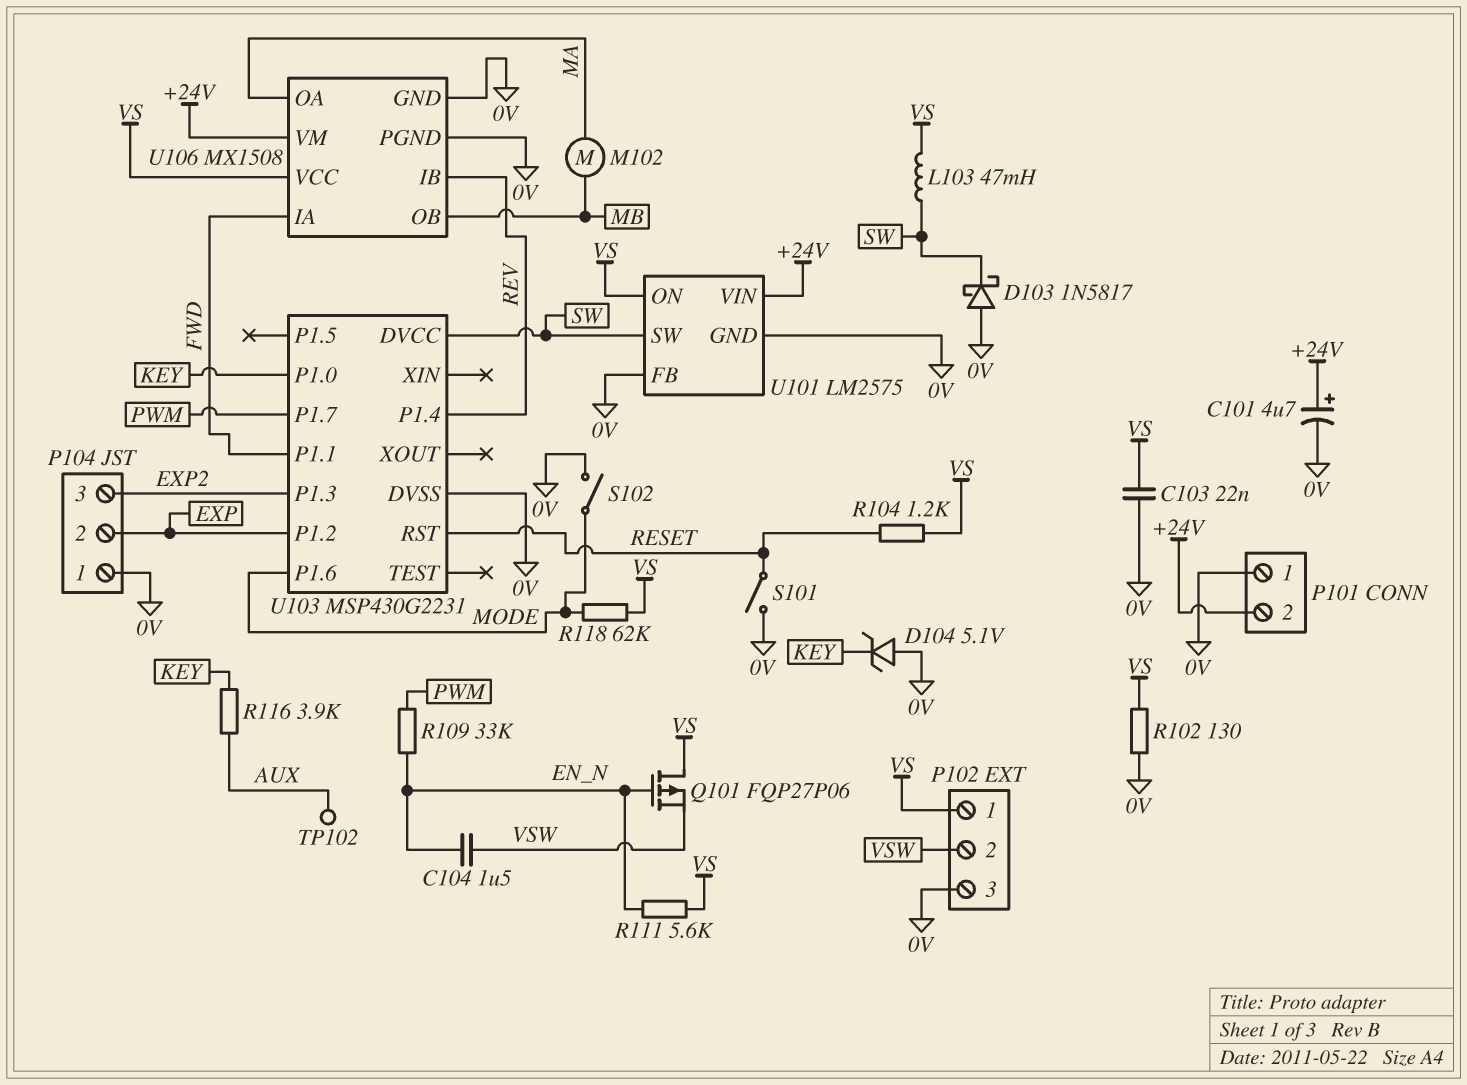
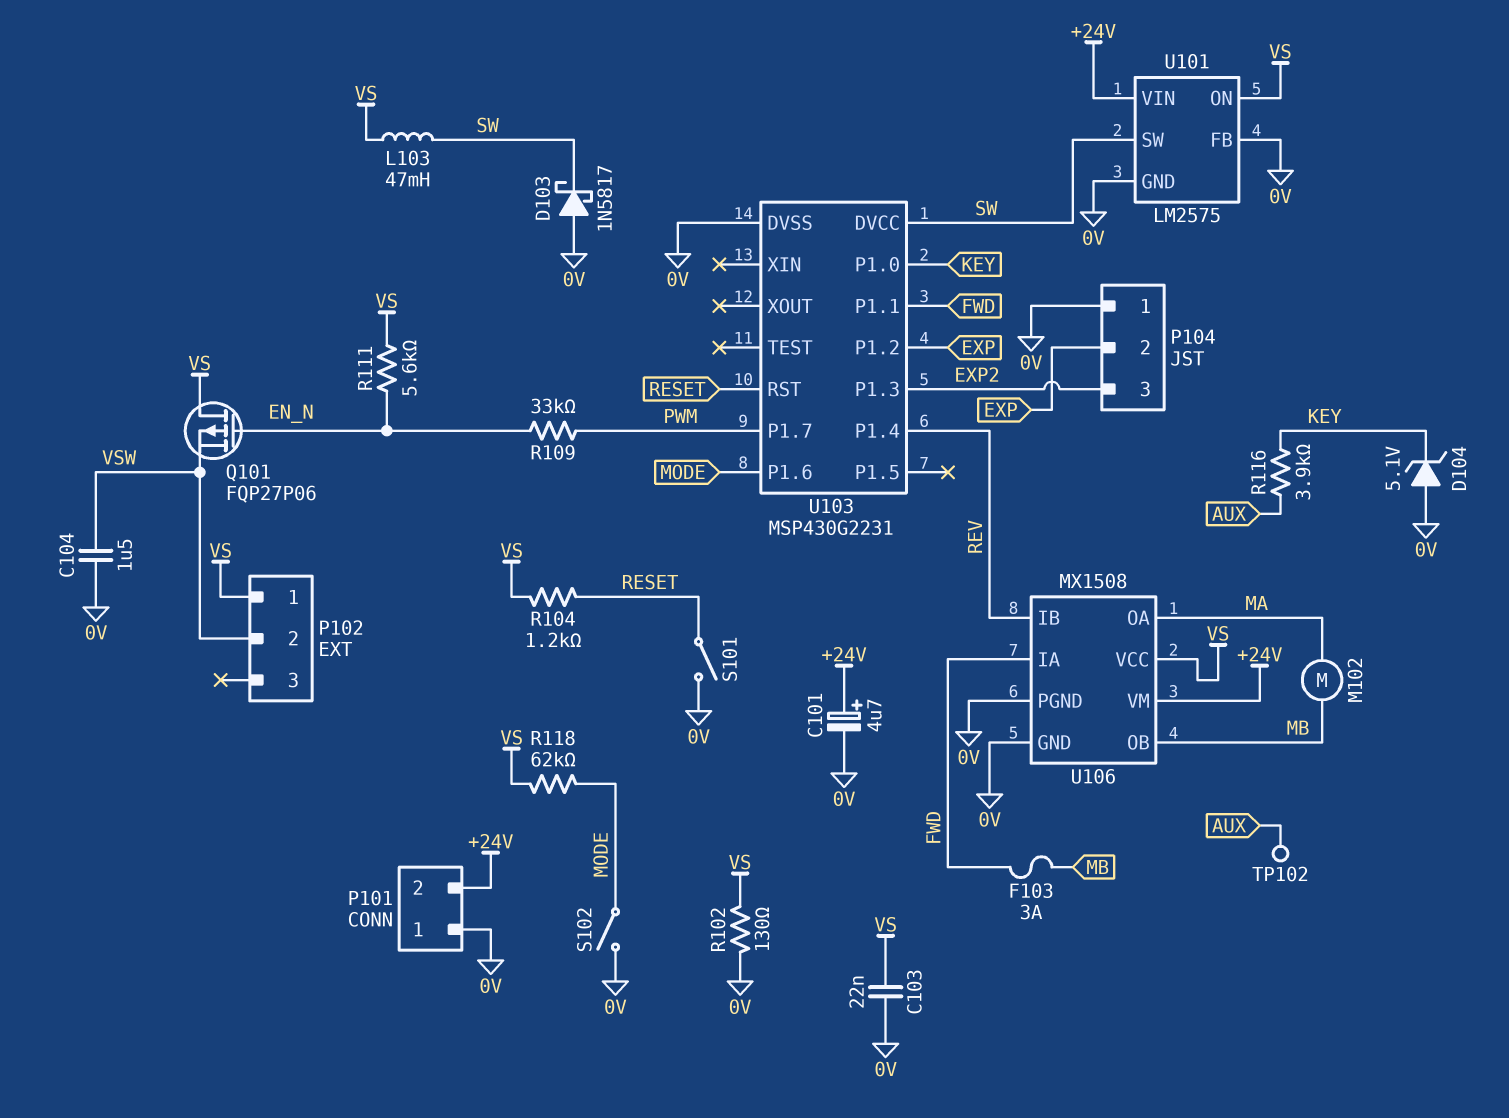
C104: 1.5uF (EN_N, VSW) -> 1.5uF (0V, VSW)
F103: none -> 3A (FWD, MB)
P102 pin 3: 0V -> none

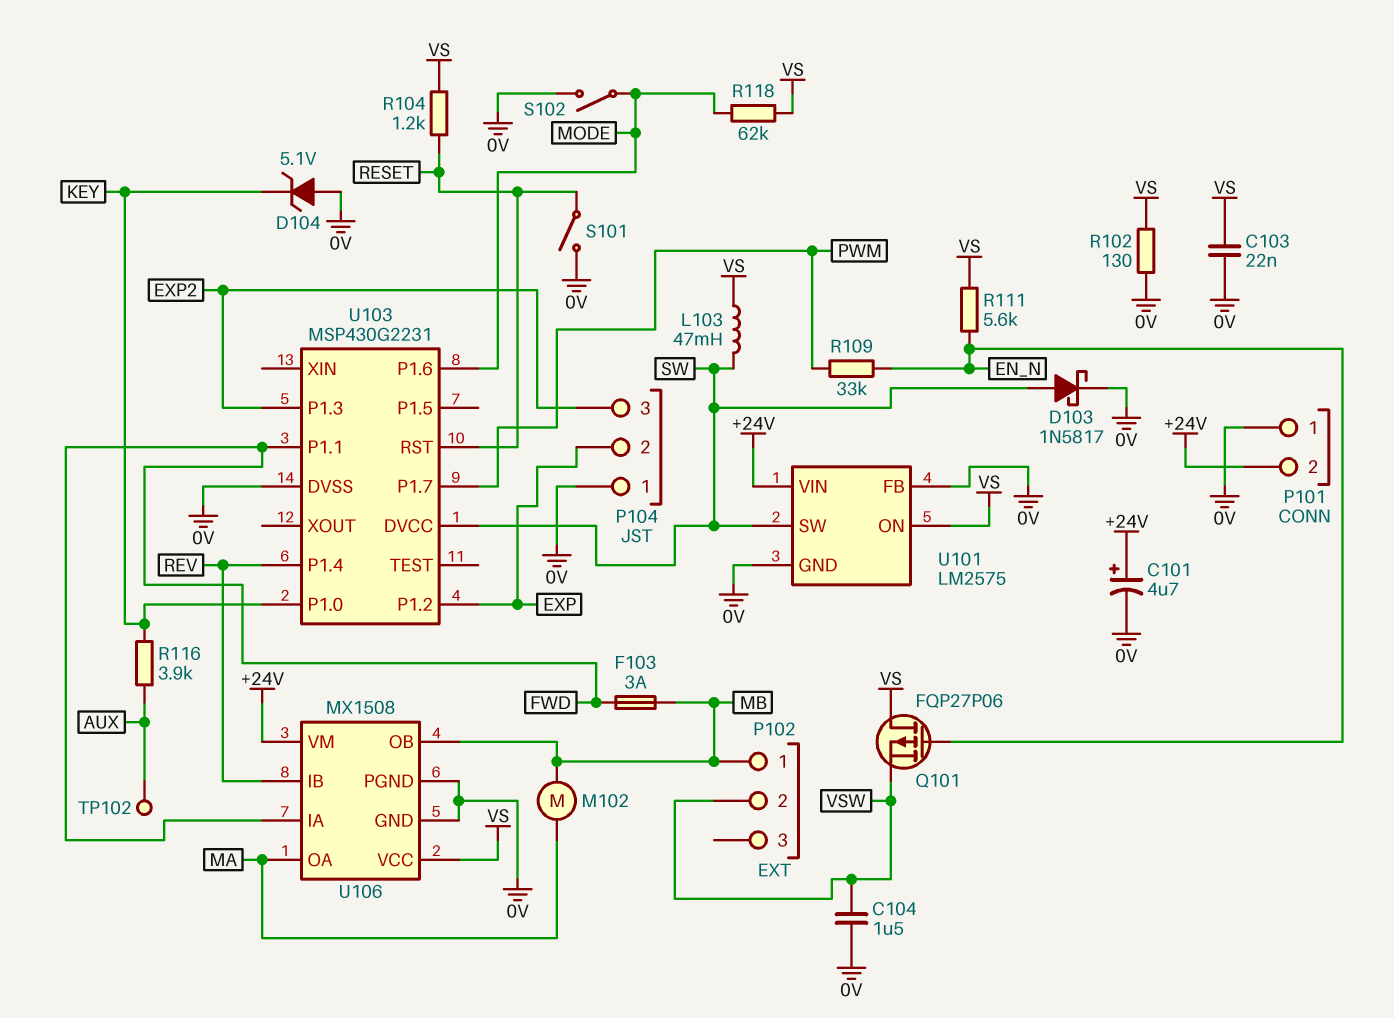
D103: schottky 1N5817 (A 0V, K SW) -> schottky 1N5817 (A SW, K 0V)
P102 pin 1: VS -> MB

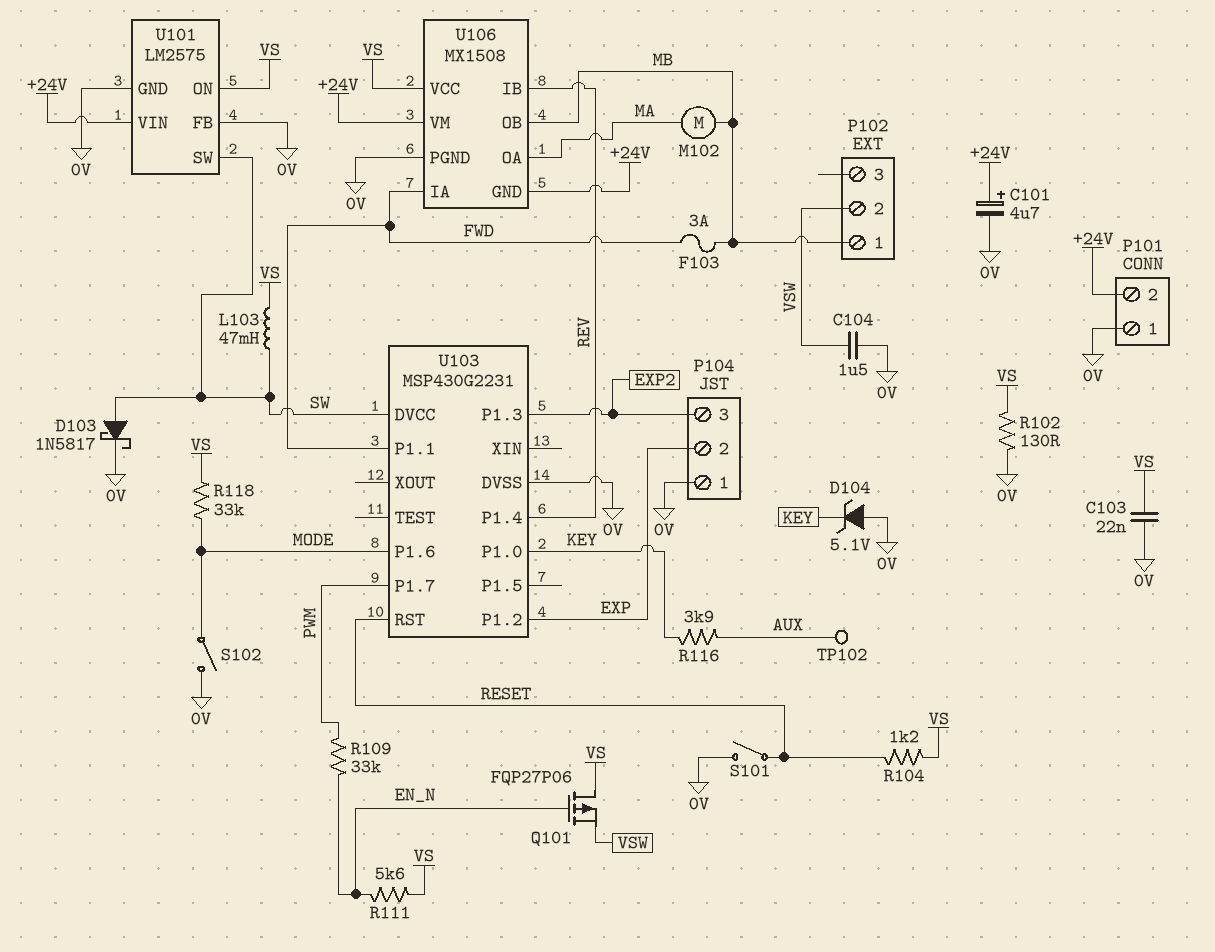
R118: 62k (MODE, VS) -> 33k (MODE, VS)
U106 pin GND: 0V -> +24V

